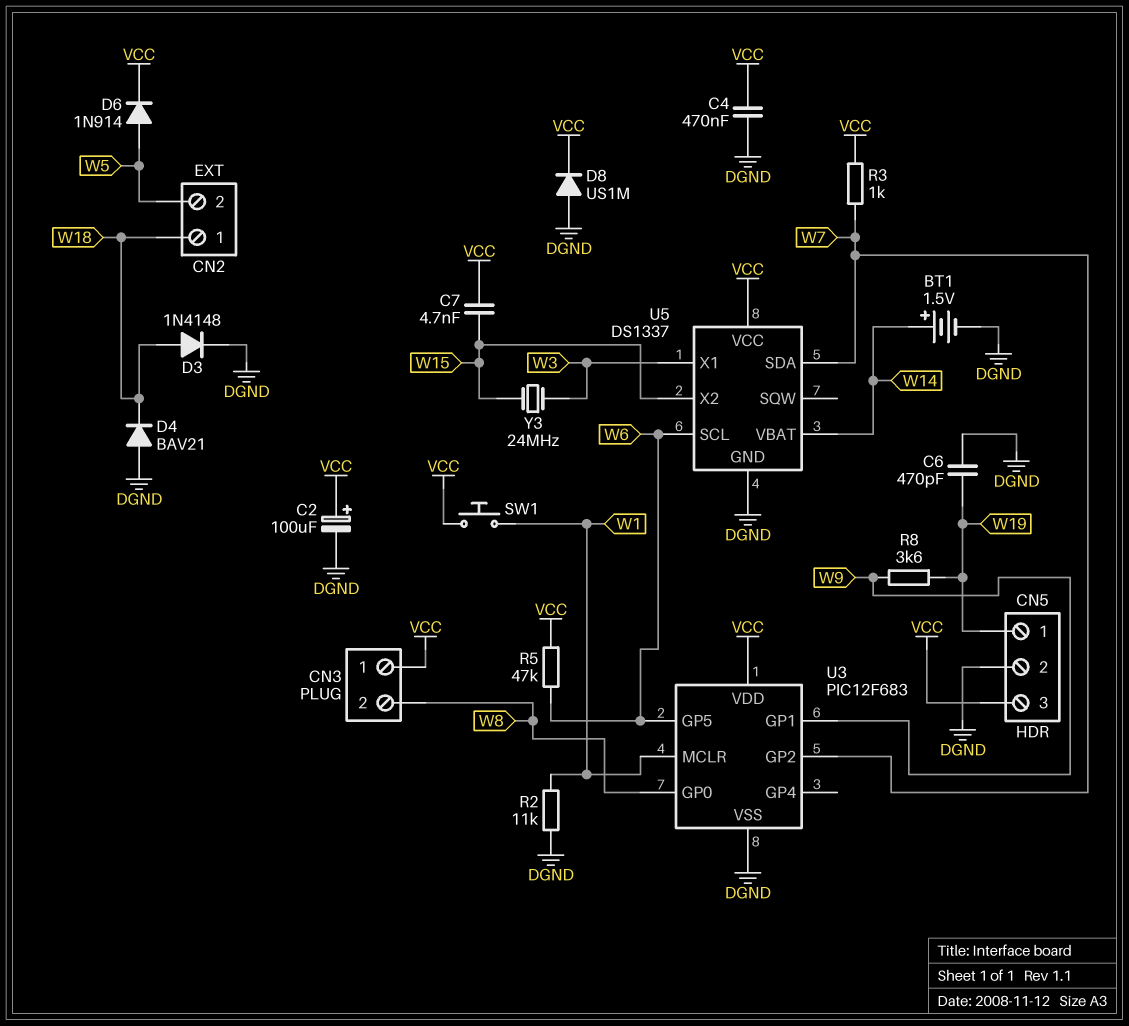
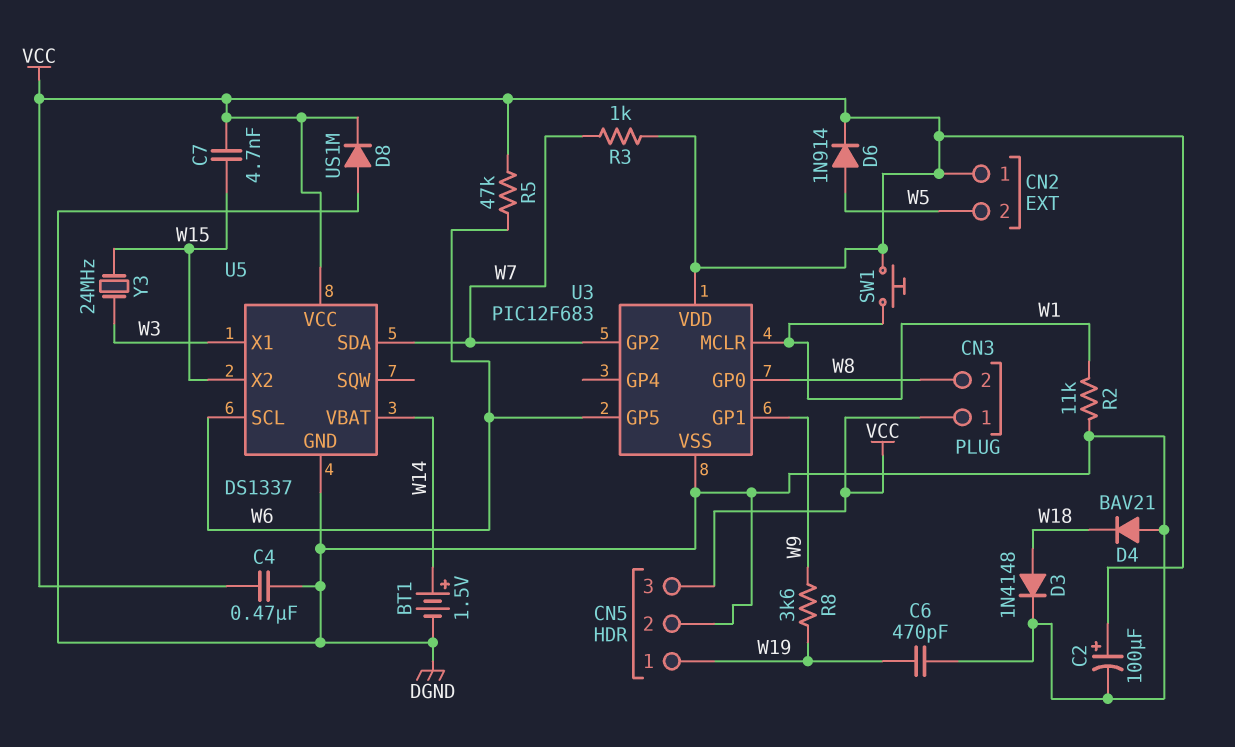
CN2 pin 1: W18 -> VCC

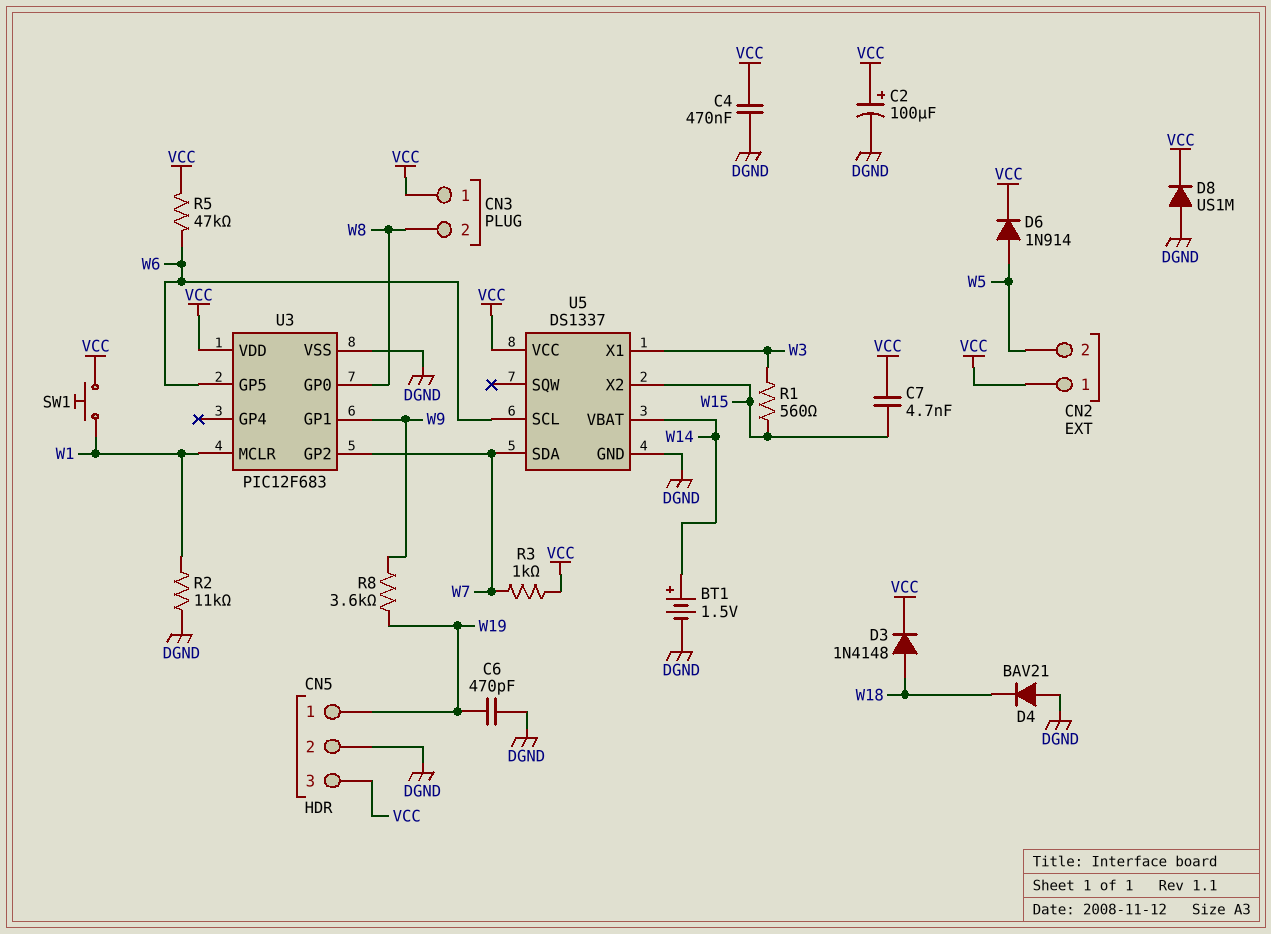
D3: diode 1N4148 (A W18, K DGND) -> diode 1N4148 (A W18, K VCC)
R1: none -> 560 (W3, W15)
Y3: 24MHz (W3, W15) -> none

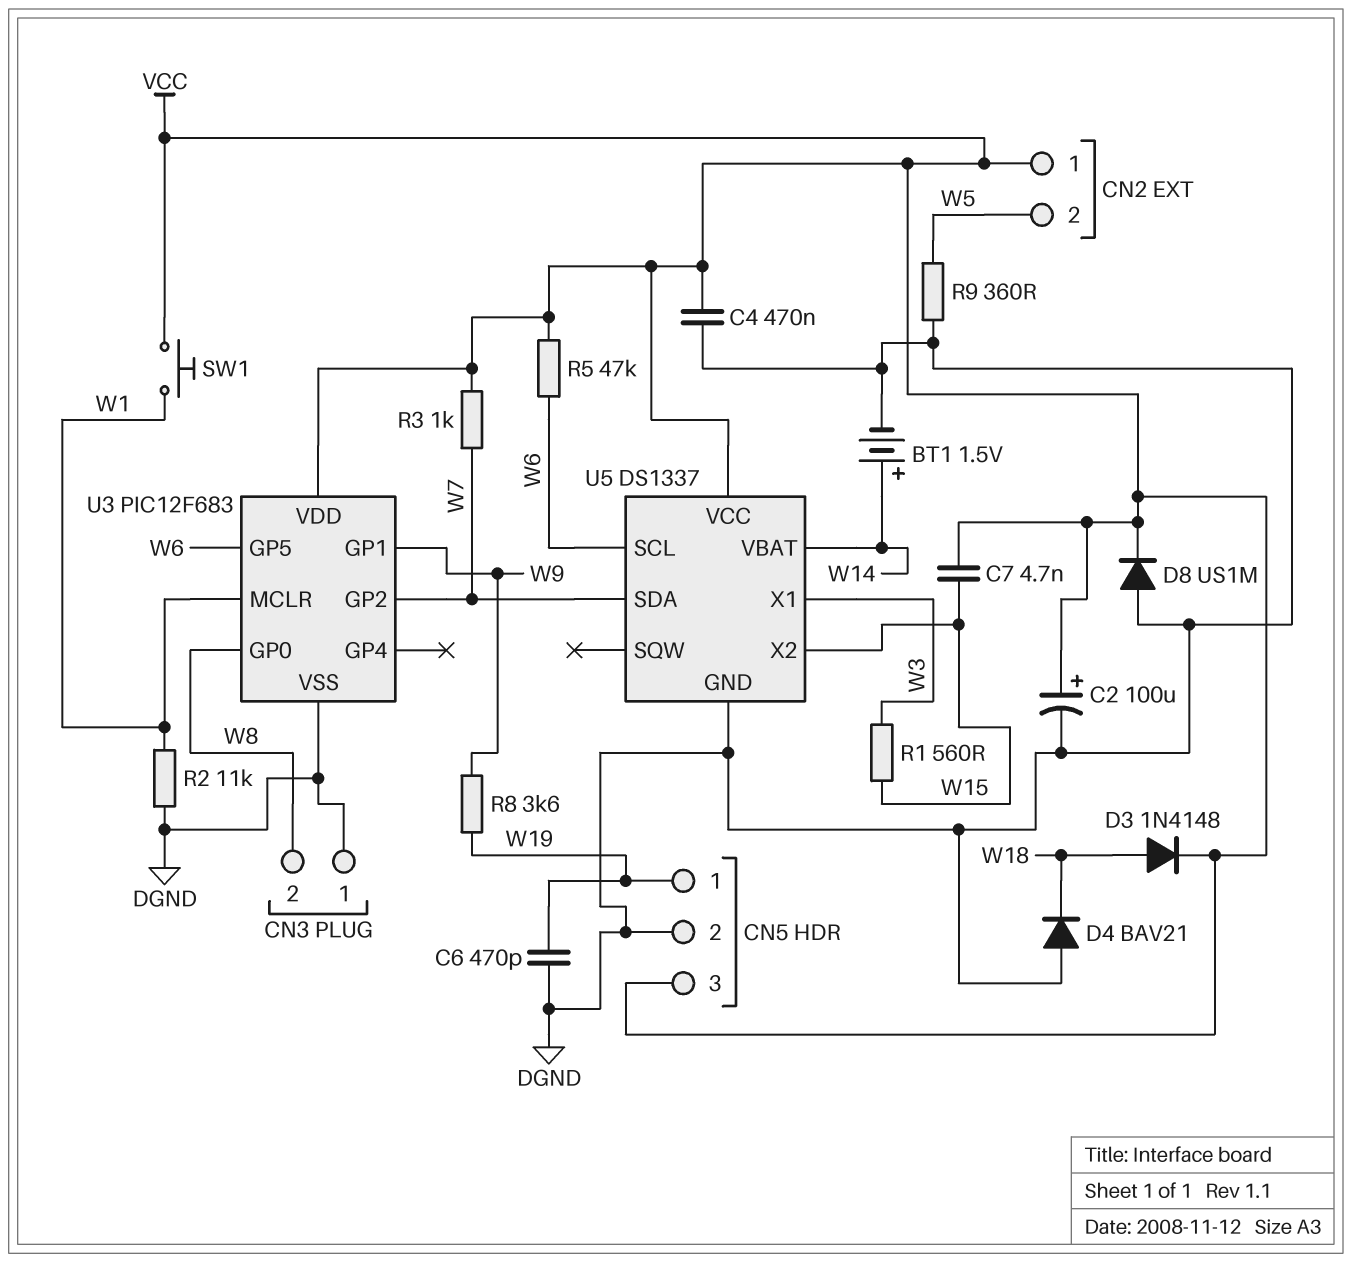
CN3 pin 1: VCC -> DGND
D6: diode 1N914 (A W5, K VCC) -> none
R9: none -> 360 (DGND, W5)

